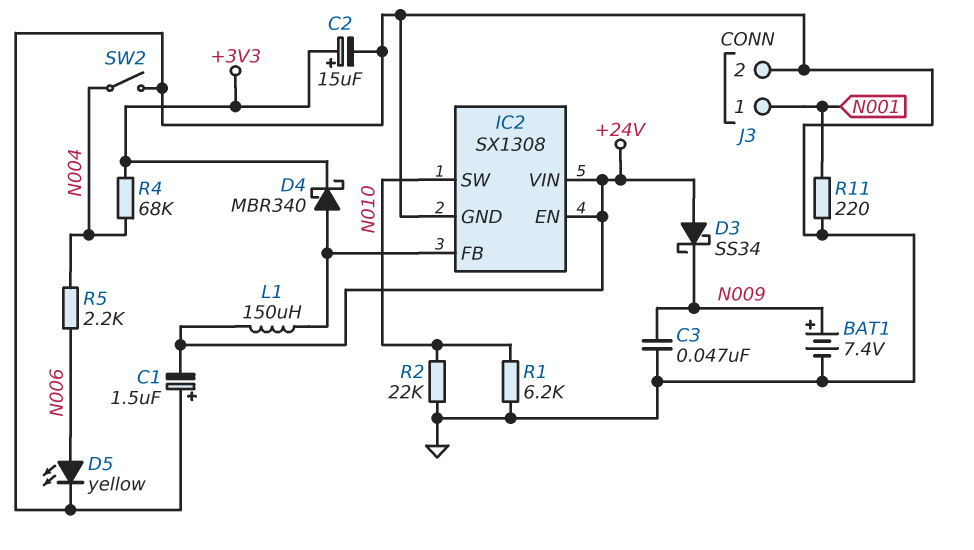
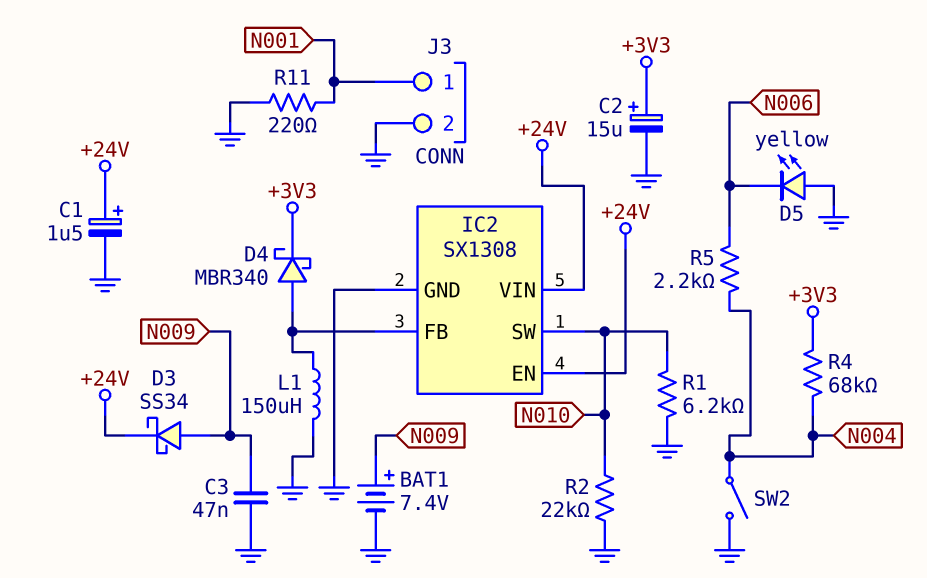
C1: 1.5uF (plus GND, minus +24V) -> 1.5uF (plus +24V, minus GND)
D3: schottky SS34 (A +24V, K N009) -> schottky SS34 (A N009, K +24V)
D5: LED yellow (A N006, K GND) -> LED yellow (A GND, K N006)
L1: 150uH (+24V, IC2/FB) -> 150uH (GND, IC2/FB)

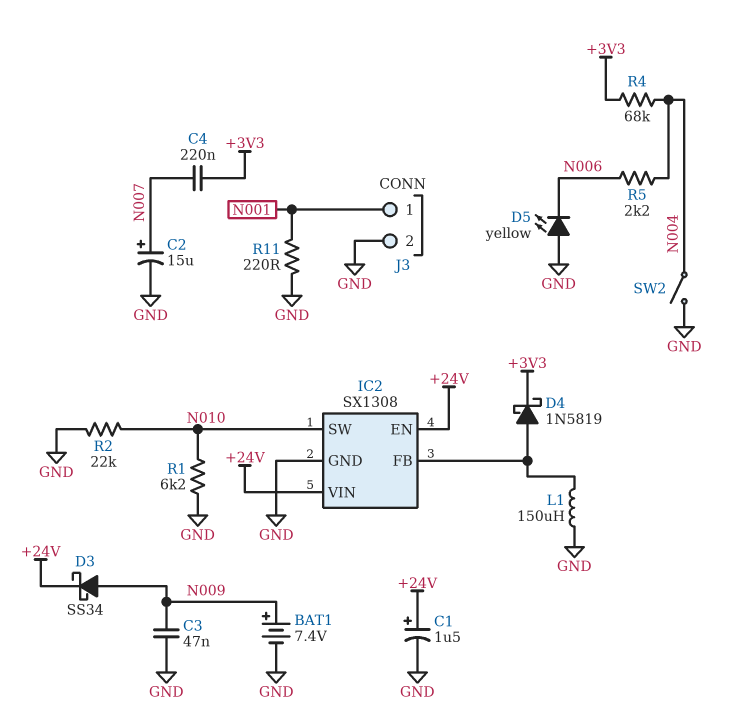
C2: 15uF (plus +3V3, minus GND) -> 15uF (plus N007, minus GND)
C4: none -> 220nF (+3V3, N007)
D4: schottky MBR340 (A IC2/FB, K +3V3) -> schottky 1N5819 (A IC2/FB, K +3V3)

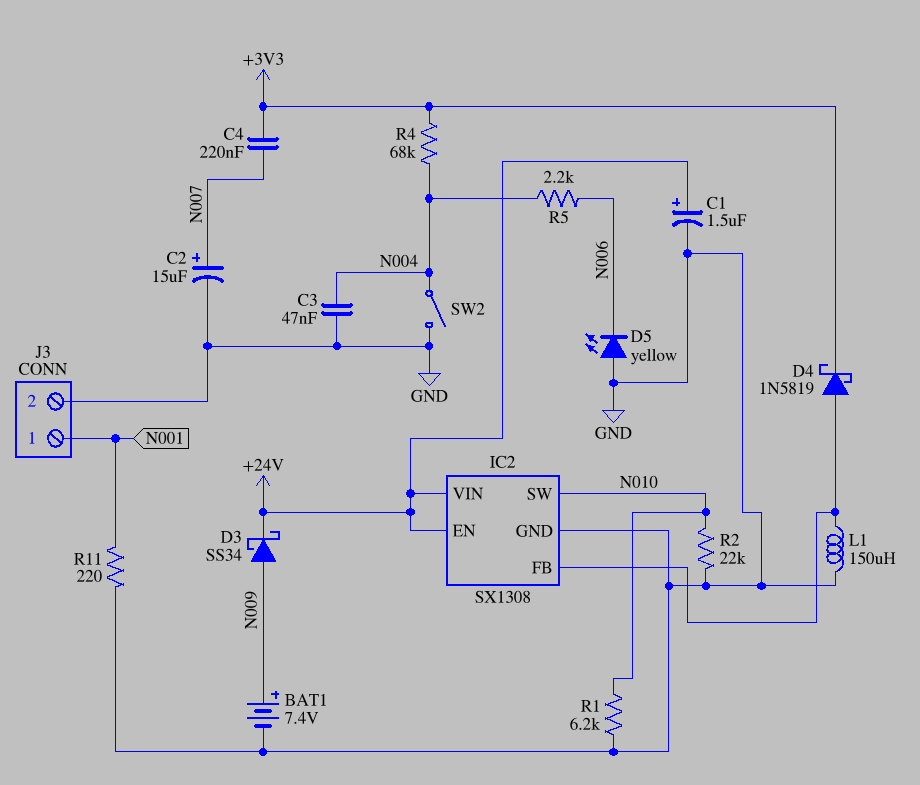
C3: 47nF (GND, N009) -> 47nF (GND, N004)

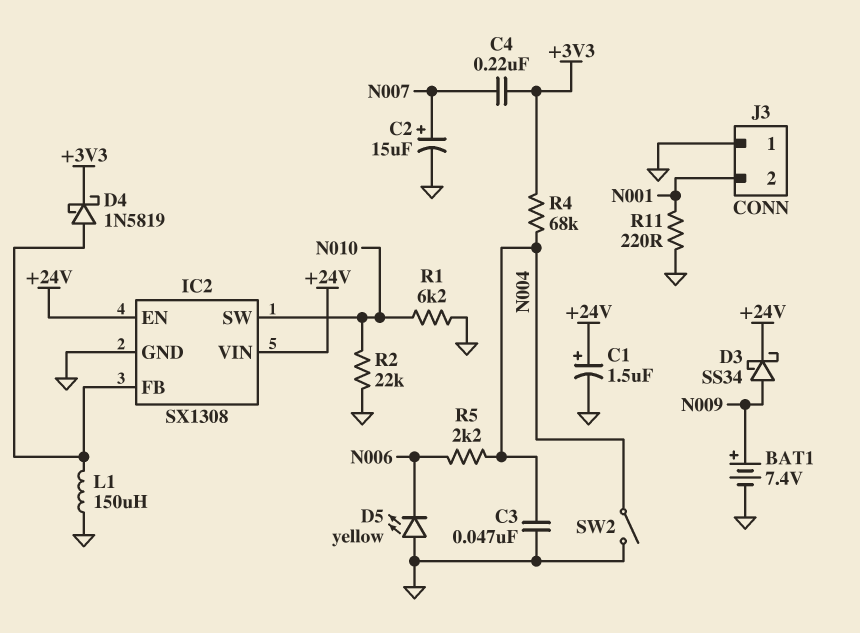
J3 pin 1: N001 -> GND
J3 pin 2: GND -> N001

